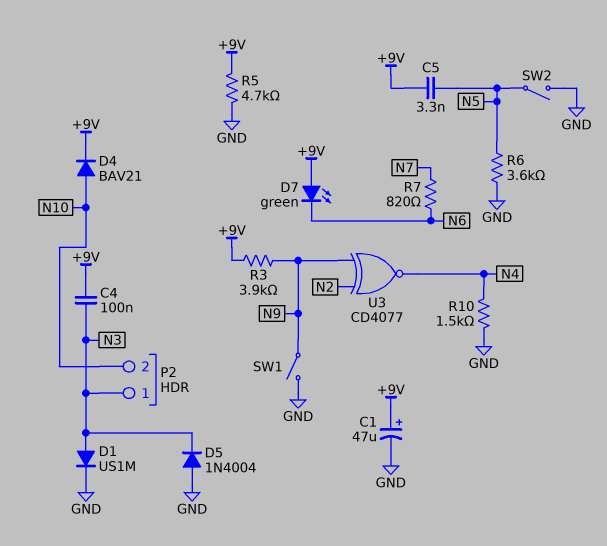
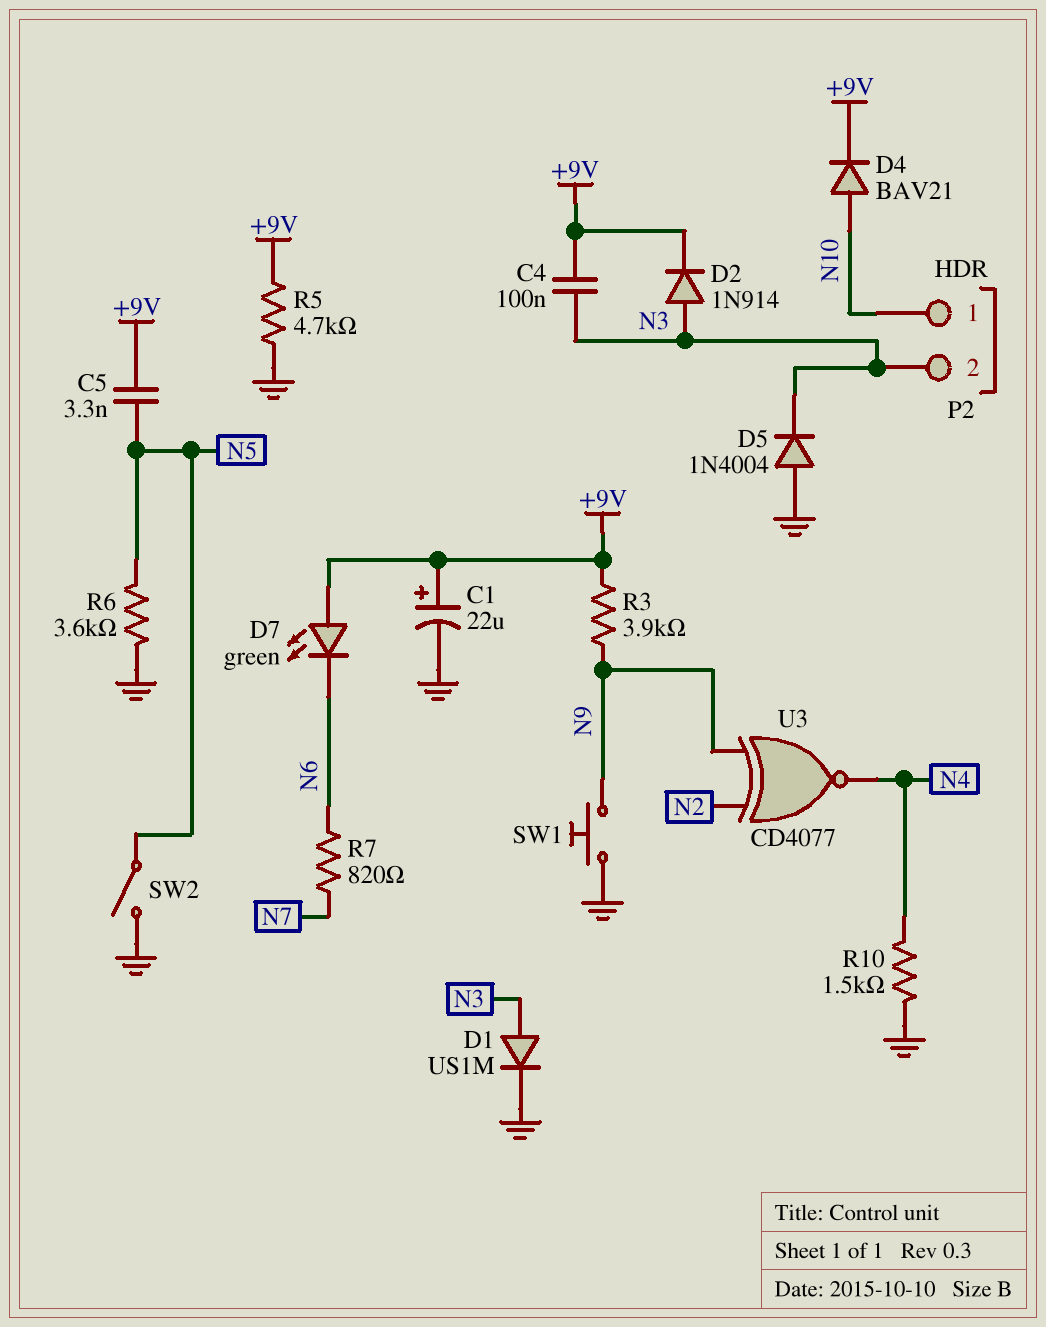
C1: 47uF (plus +9V, minus GND) -> 22uF (plus +9V, minus GND)
D2: none -> diode 1N914 (A N3, K +9V)
P2 pin 1: N3 -> N10
P2 pin 2: N10 -> N3
SW1: switch (GND, N9) -> button (GND, N9)

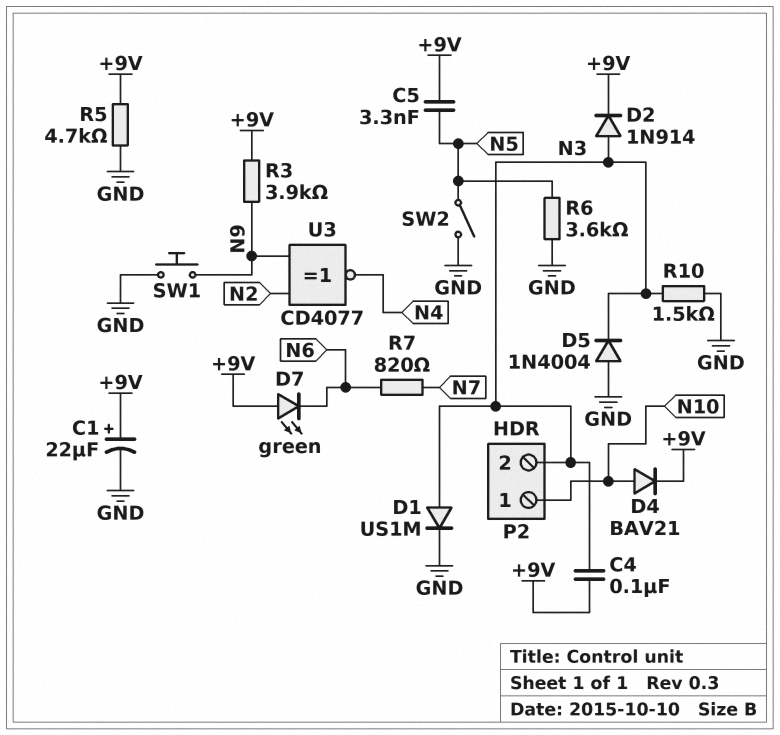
R10: 1.5k (GND, N4) -> 1.5k (GND, N3)

